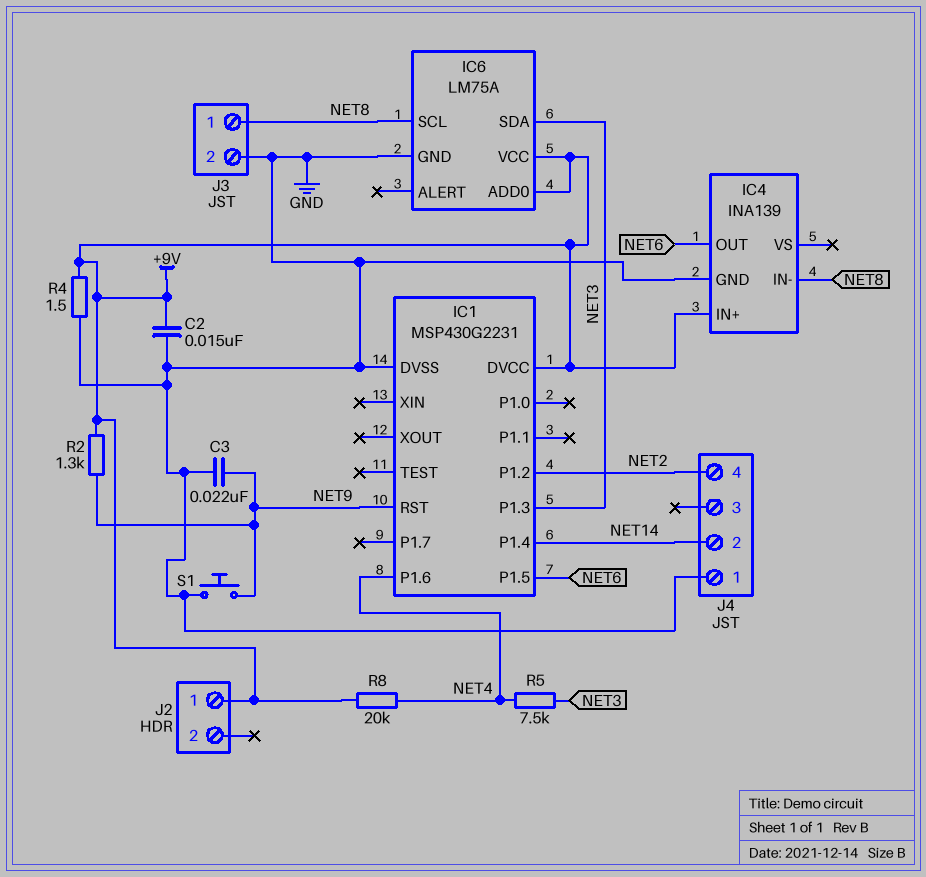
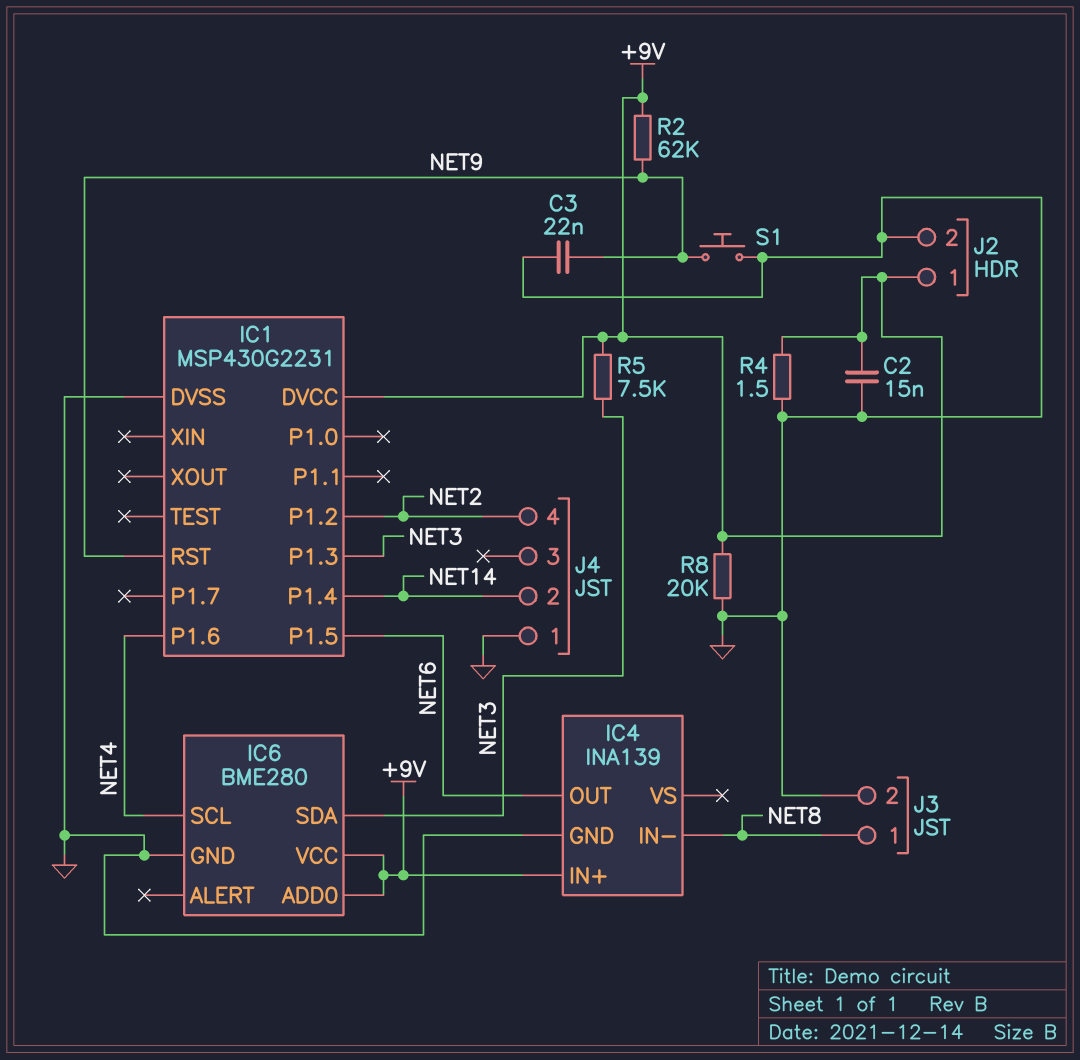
IC6: LM75A -> BME280
IC6 pin SCL: NET8 -> NET4
J2 pin 2: none -> GND
R2: 1.3k (+9V, NET9) -> 62k (+9V, NET9)
R5: 7.5k (NET3, NET4) -> 7.5k (+9V, NET3)
R8: 20k (+9V, NET4) -> 20k (+9V, GND)

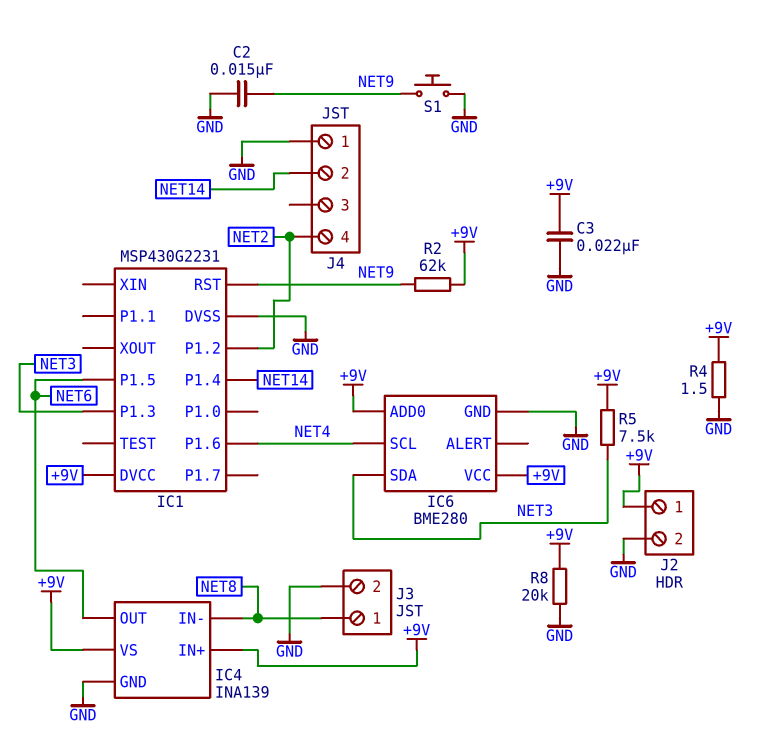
C2: 15nF (+9V, GND) -> 15nF (GND, NET9)
C3: 22nF (GND, NET9) -> 22nF (+9V, GND)
IC4 pin VS: none -> +9V

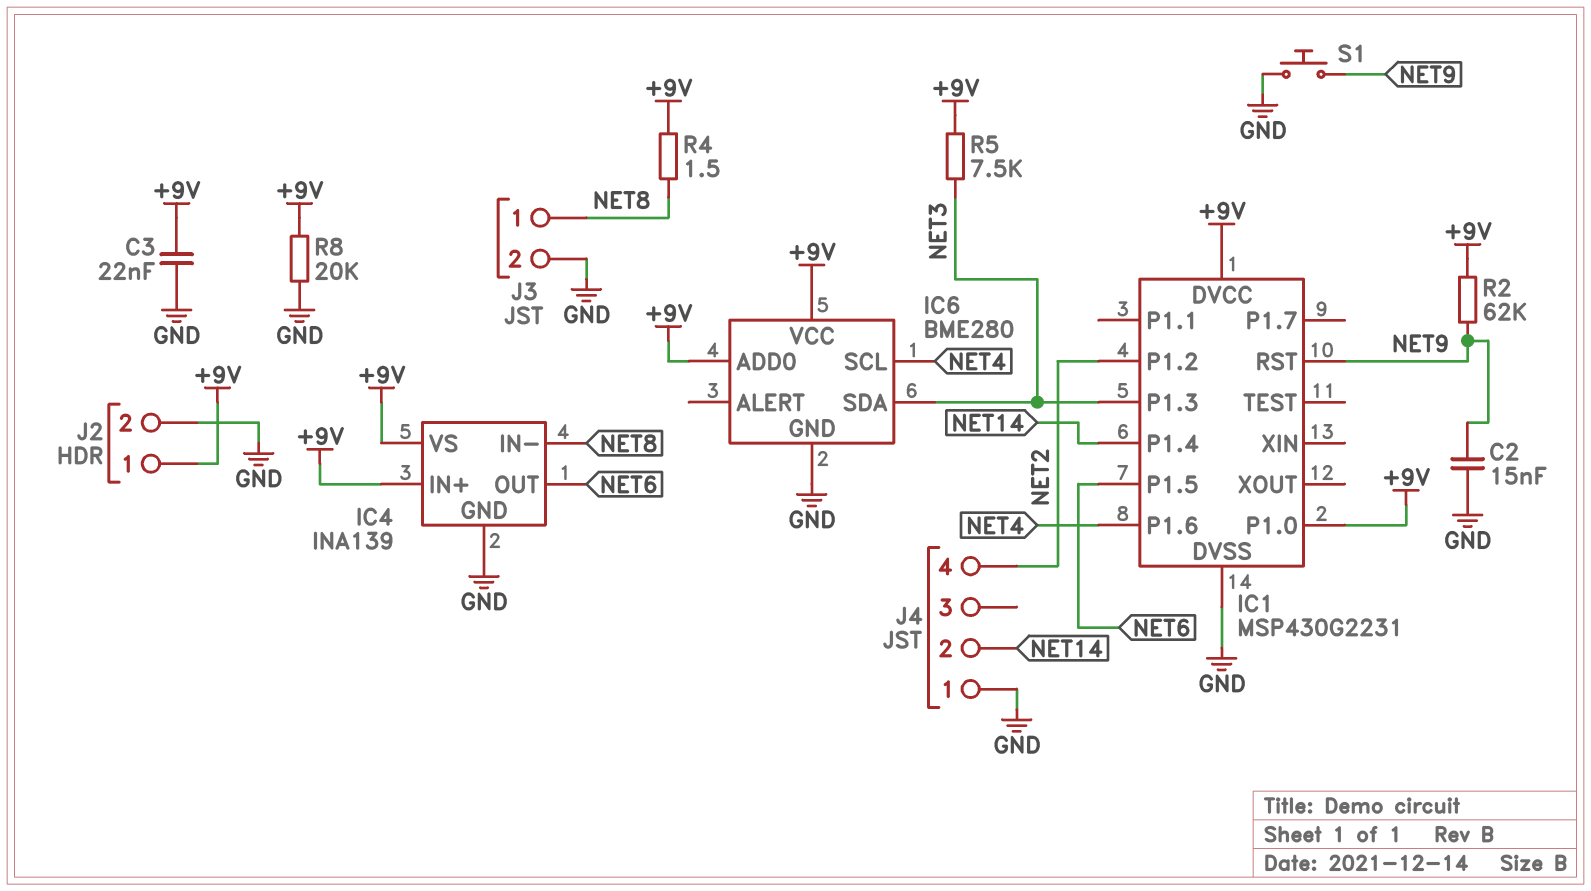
IC1 pin P1.0: none -> +9V
R4: 1.5 (+9V, GND) -> 1.5 (+9V, NET8)

